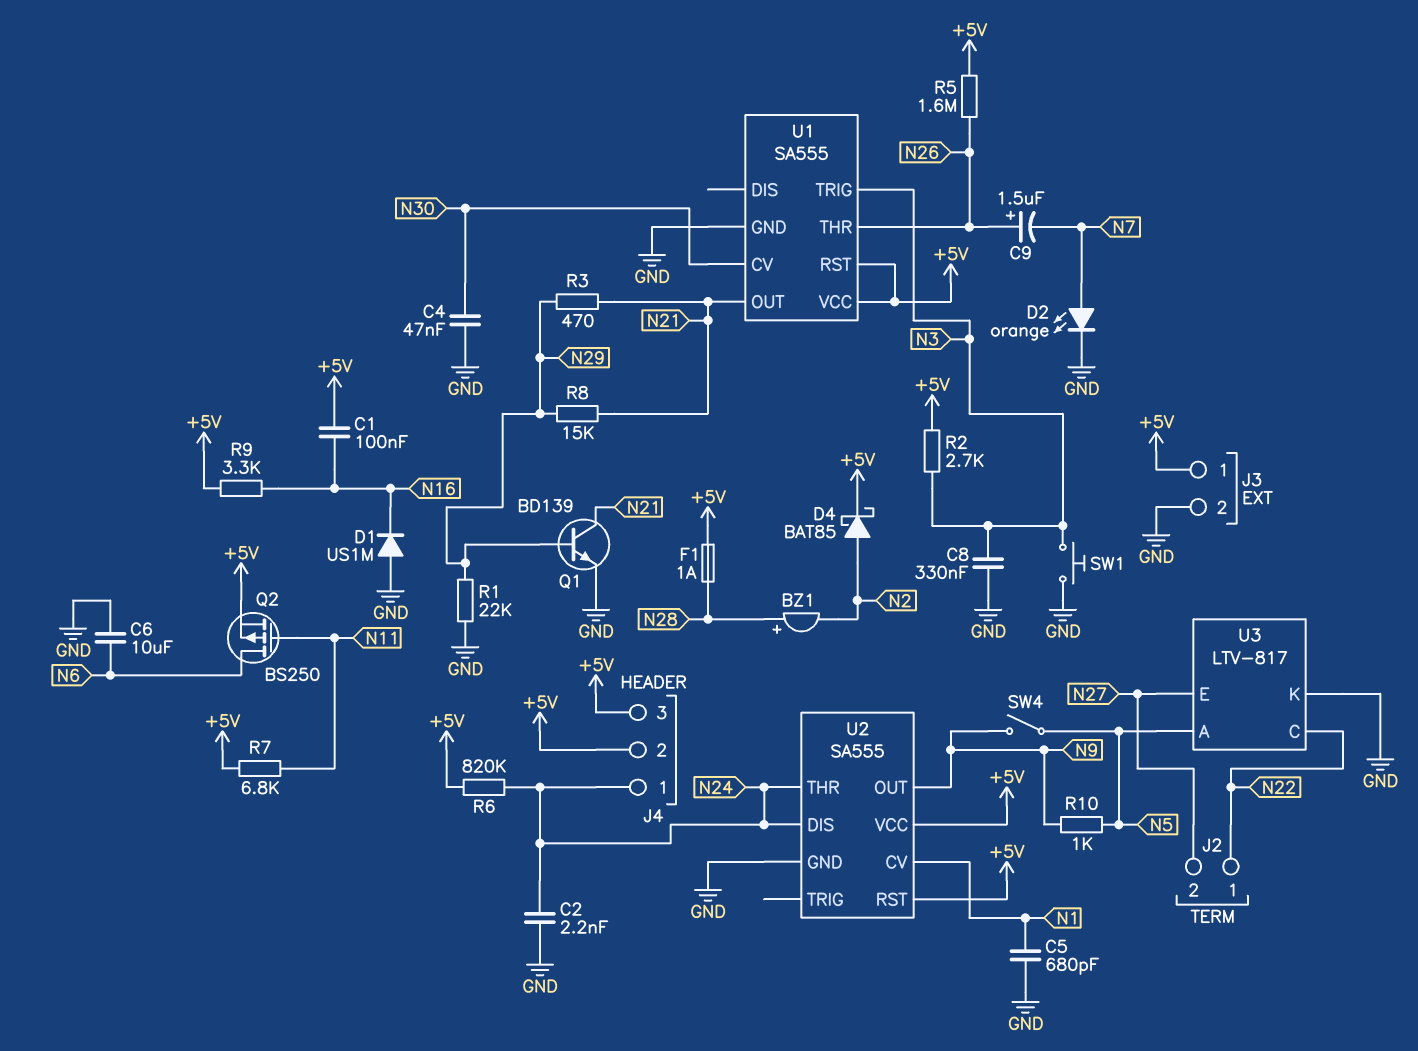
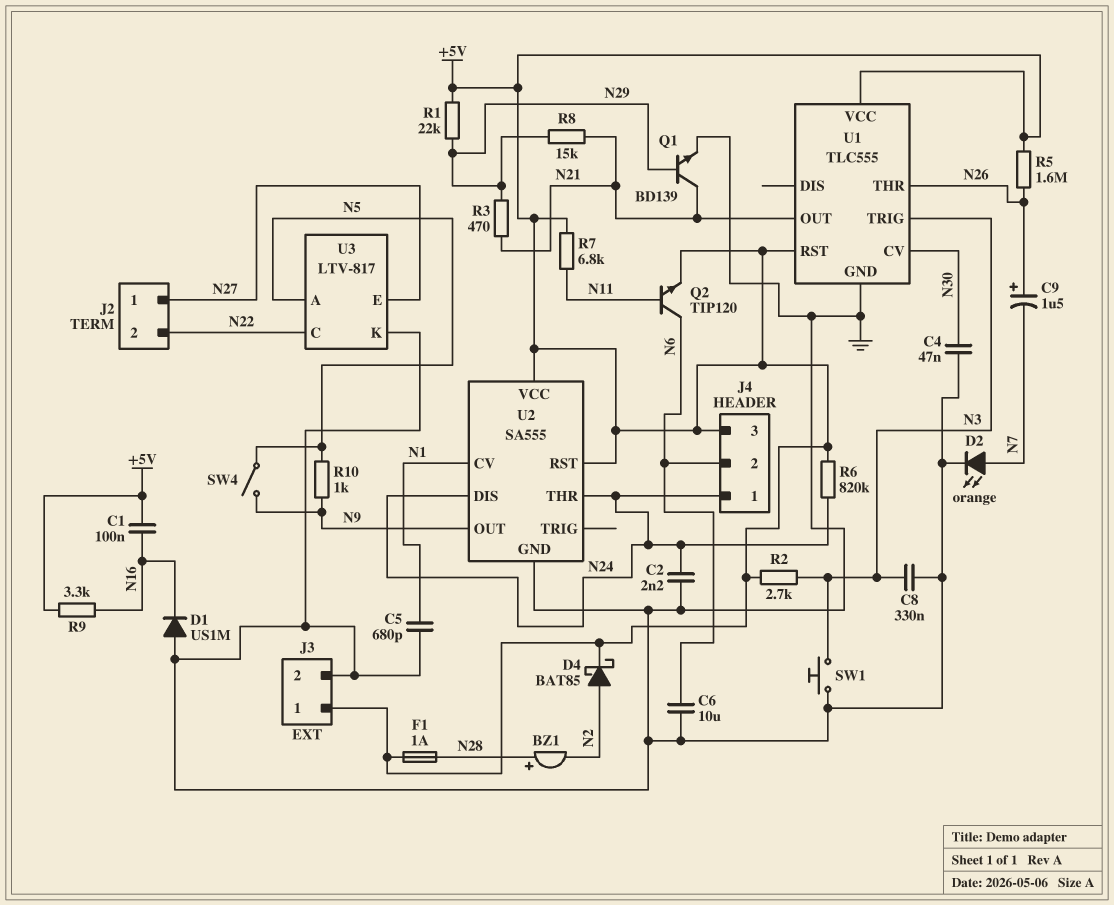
J2 pin 1: N22 -> N27
J2 pin 2: N27 -> N22
J4 pin 2: +5V -> N6
Q2: PMOS BS250 (G N11, D N6, S +5V) -> NPN TIP120 (B N11, C N6, E +5V)
R1: 22k (GND, N29) -> 22k (+5V, N29)
U1: SA555 -> TLC555

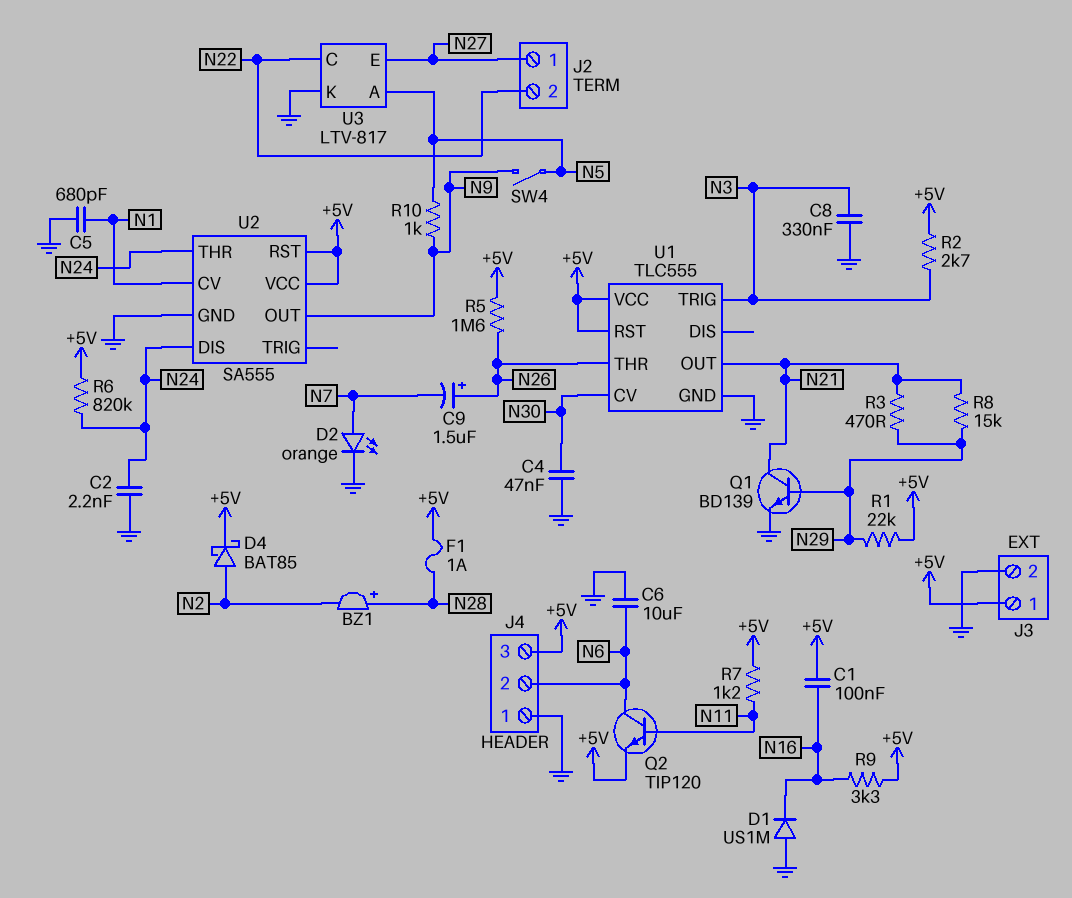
J4 pin 1: N24 -> GND
R7: 6.8k (+5V, N11) -> 1.2k (+5V, N11)
SW1: button (GND, N3) -> none

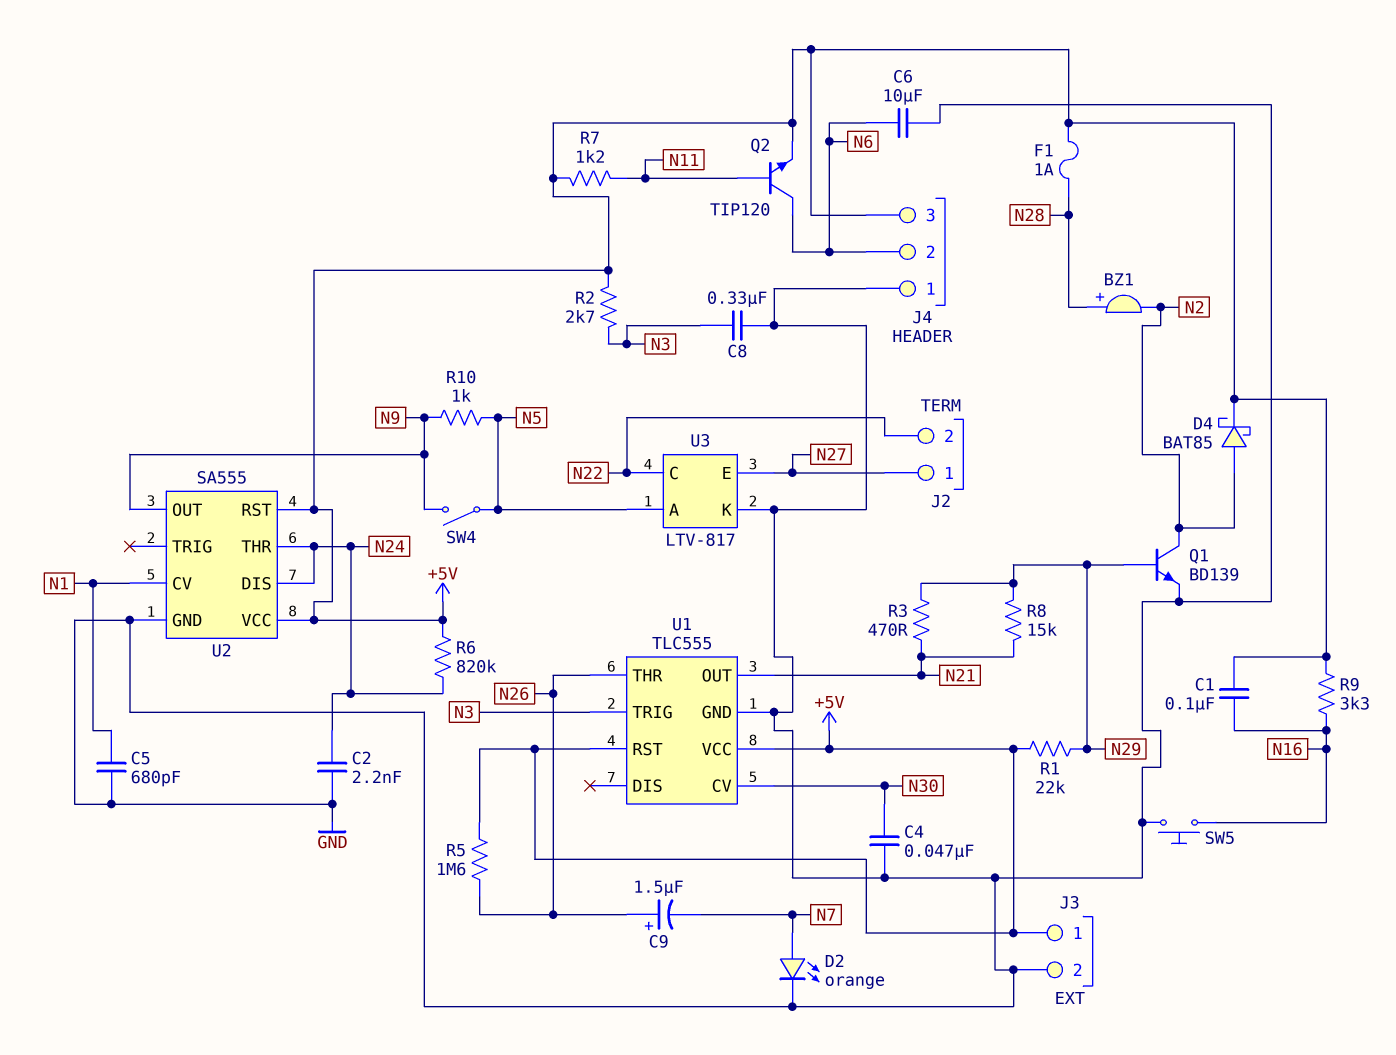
D1: diode US1M (A GND, K N16) -> none
Q1: NPN BD139 (B N29, C N21, E GND) -> NPN BD139 (B N29, C N2, E GND)
SW5: none -> button (GND, N16)

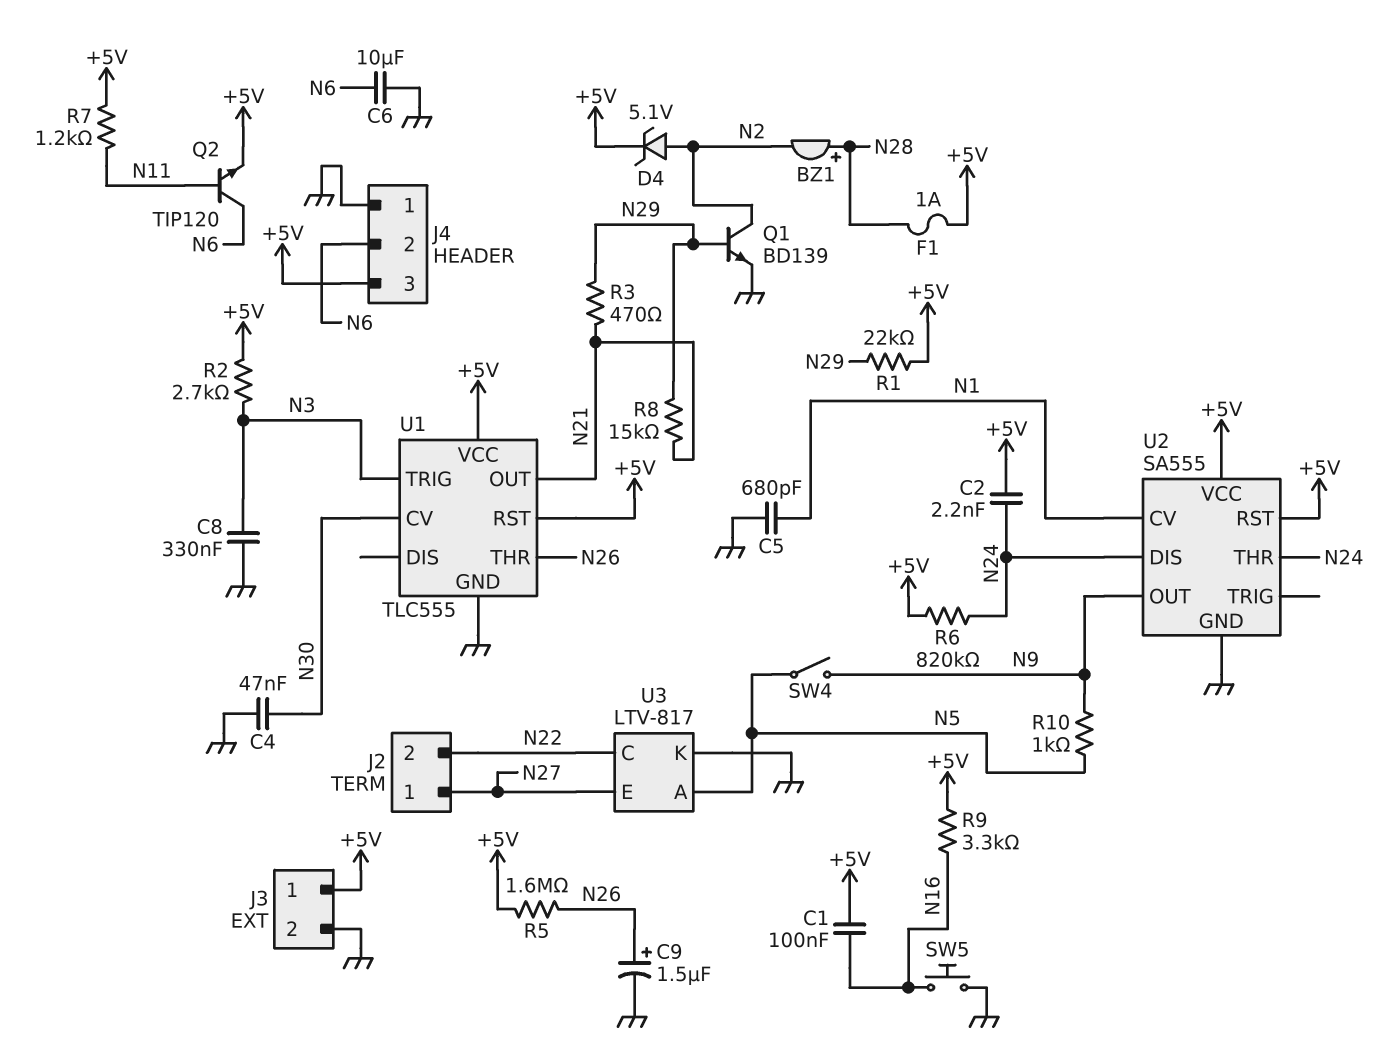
C2: 2.2nF (GND, N24) -> 2.2nF (+5V, N24)
C9: 1.5uF (plus N26, minus N7) -> 1.5uF (plus N26, minus GND)
D2: LED orange (A N7, K GND) -> none
D4: schottky BAT85 (A N2, K +5V) -> zener 5.1V (A N2, K +5V)

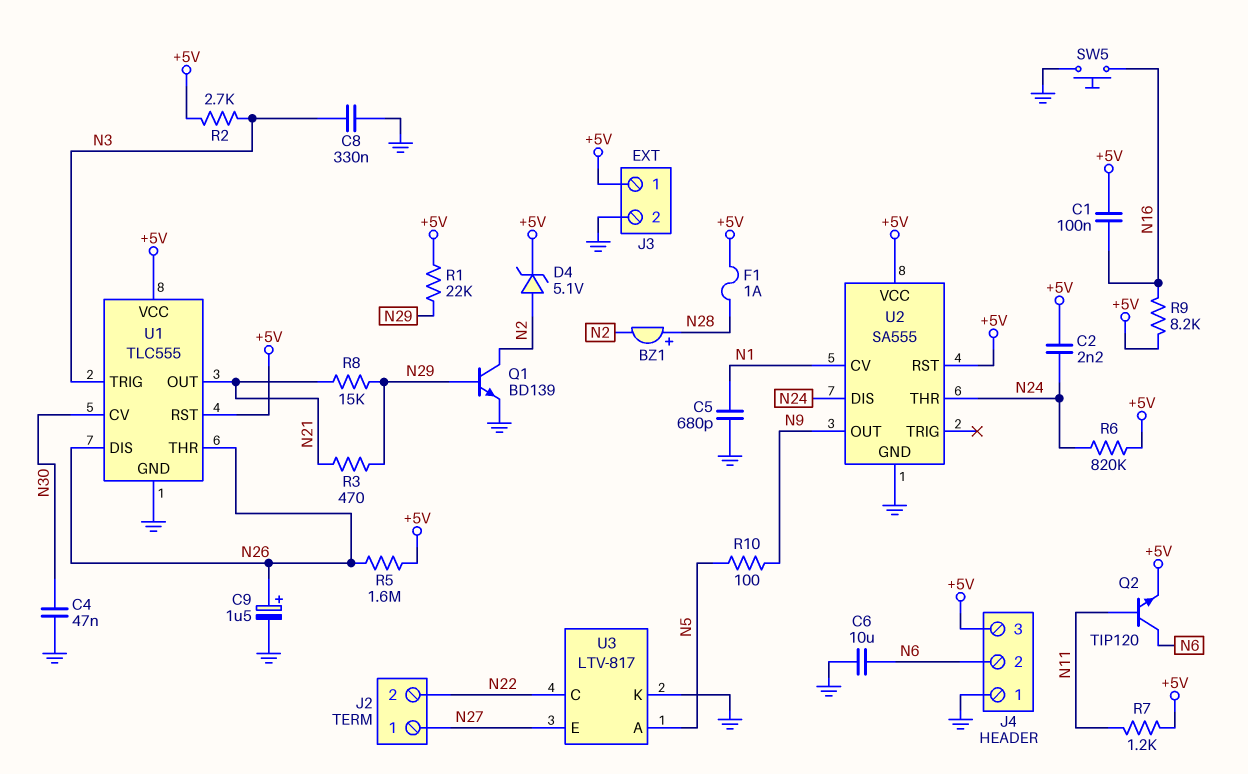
R9: 3.3k (+5V, N16) -> 8.2k (+5V, N16)
R10: 1k (N5, N9) -> 100 (N5, N9)
SW4: switch (N5, N9) -> none
U1 pin DIS: none -> N26

